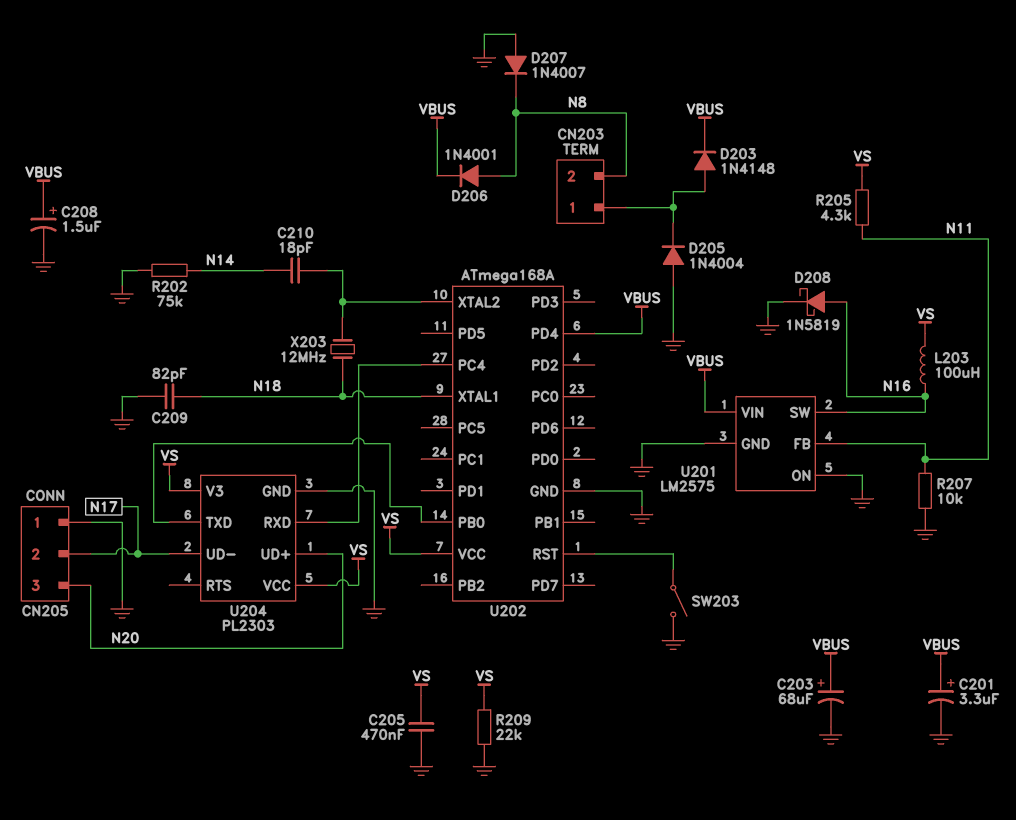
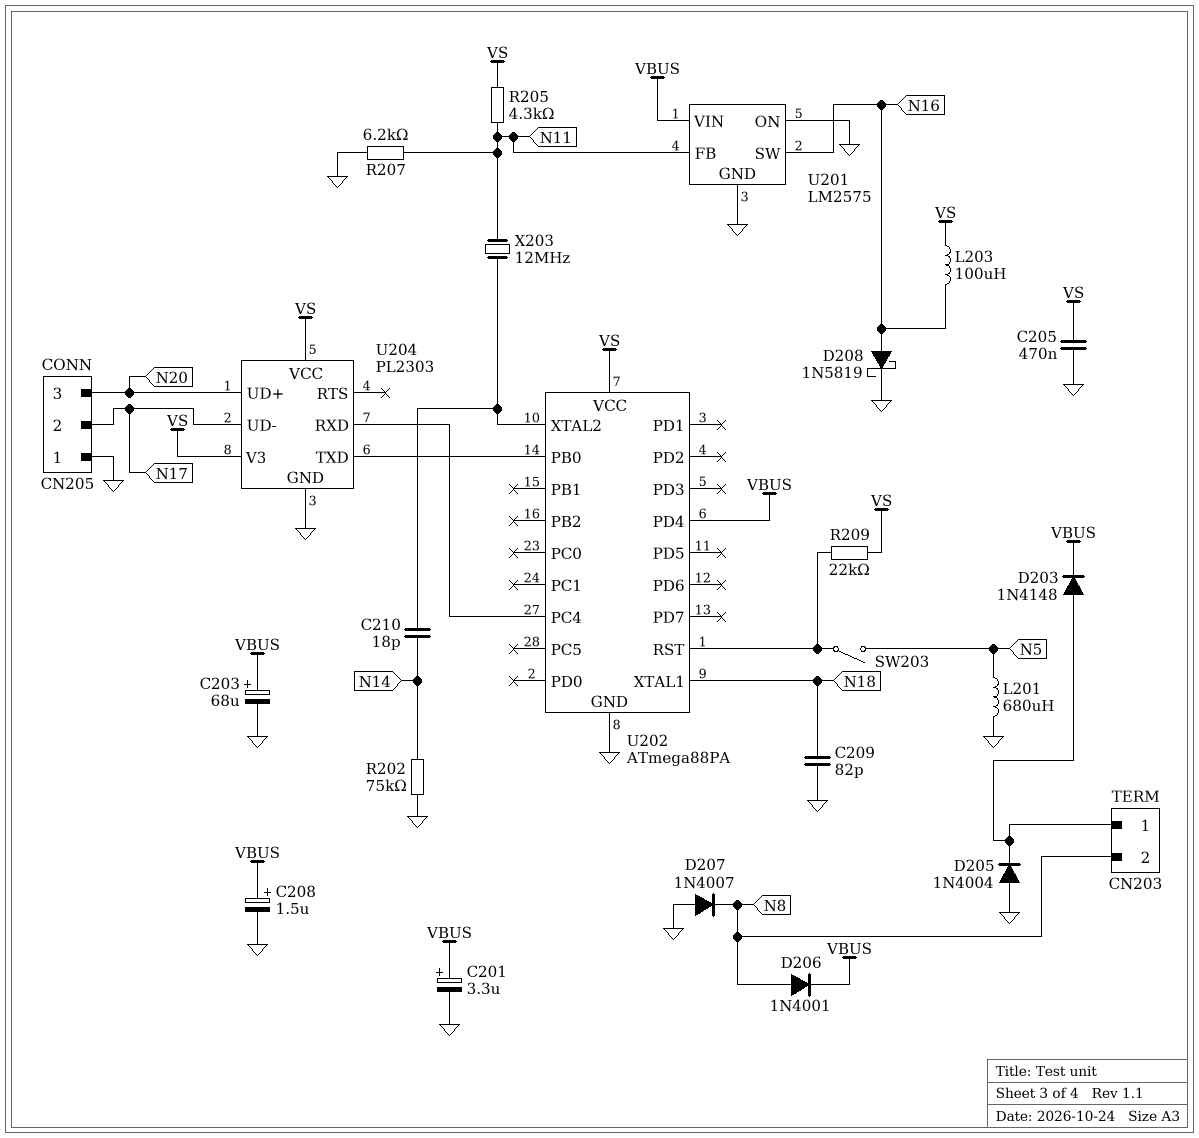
L201: none -> 680uH (GND, N5)
R207: 10k (GND, N11) -> 6.2k (GND, N11)
R209: 22k (GND, VS) -> 22k (U202/RST, VS)
SW203: switch (GND, U202/RST) -> switch (N5, U202/RST)
U202: ATmega168A -> ATmega88PA
X203: 12MHz (N18, U202/XTAL2) -> 12MHz (N11, U202/XTAL2)

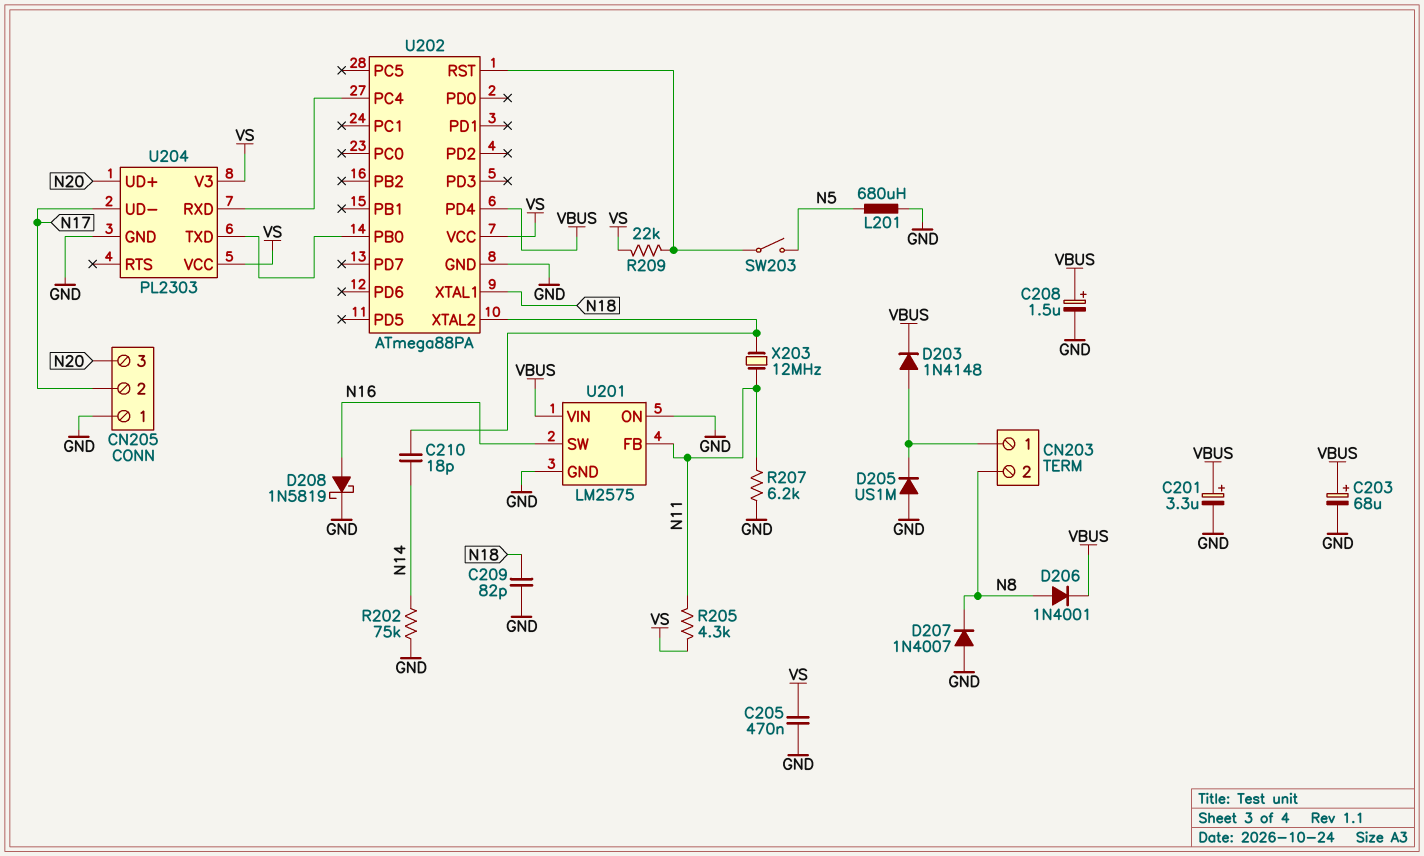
D205: diode 1N4004 (A GND, K CN203/1) -> diode US1M (A GND, K CN203/1)
L203: 100uH (N16, VS) -> none

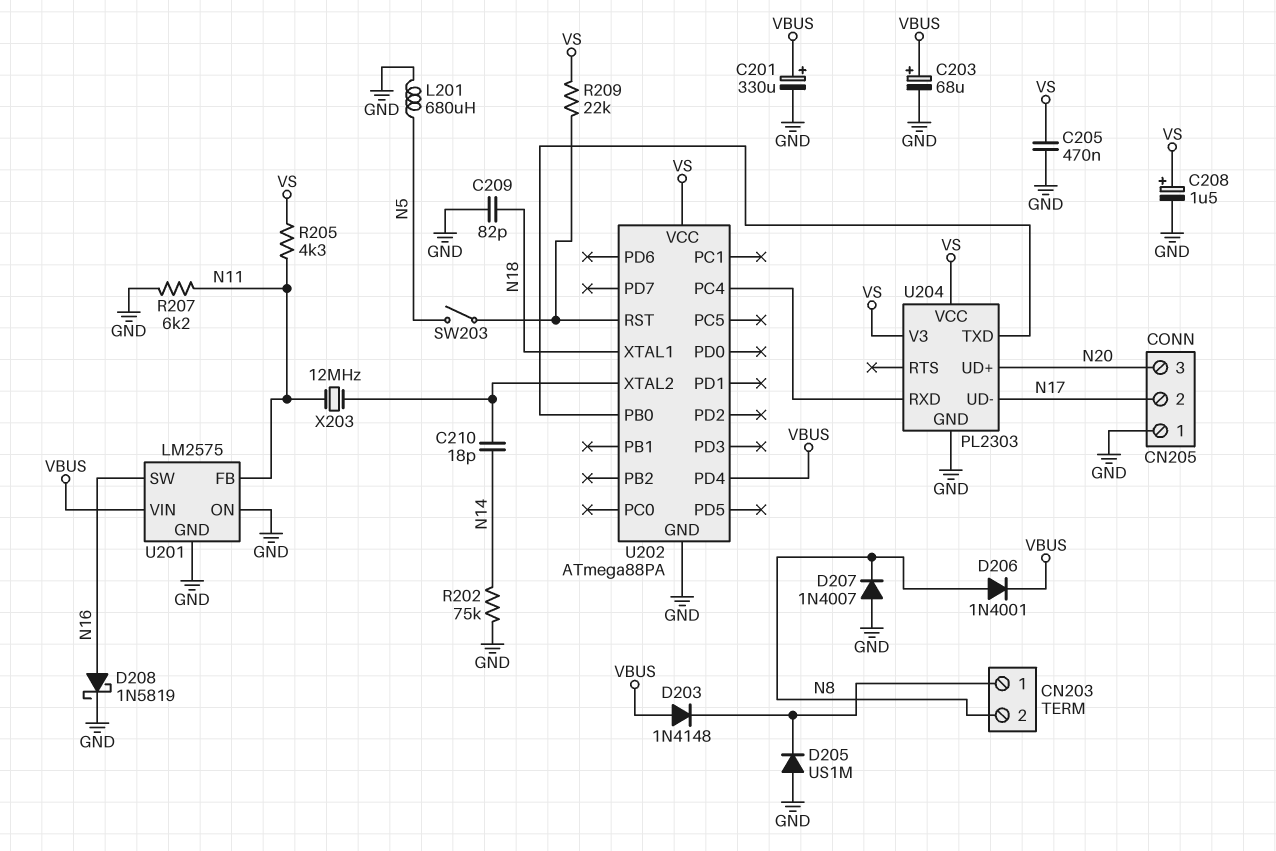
C201: 3.3uF (plus VBUS, minus GND) -> 330uF (plus VBUS, minus GND)
C208: 1.5uF (plus VBUS, minus GND) -> 1.5uF (plus VS, minus GND)
D203: diode 1N4148 (A CN203/1, K VBUS) -> diode 1N4148 (A VBUS, K CN203/1)

